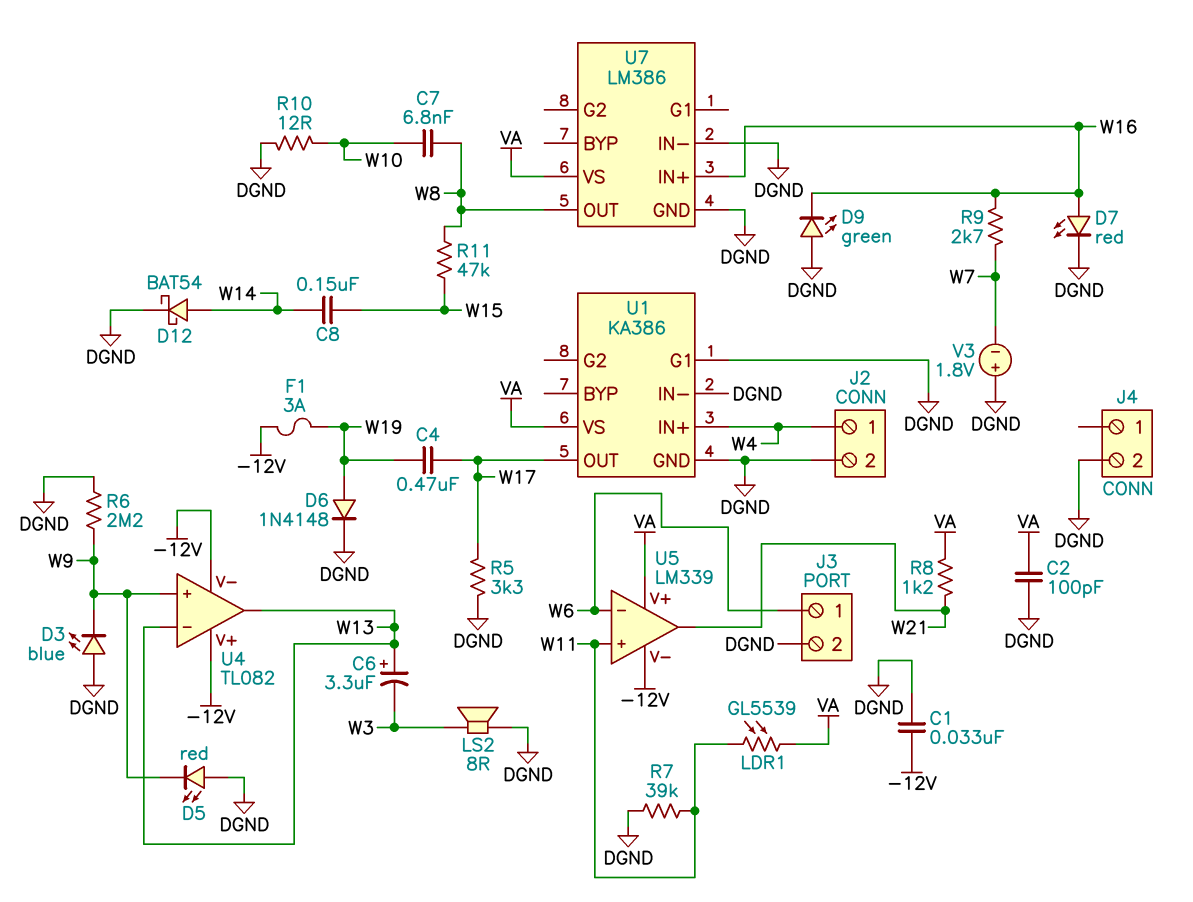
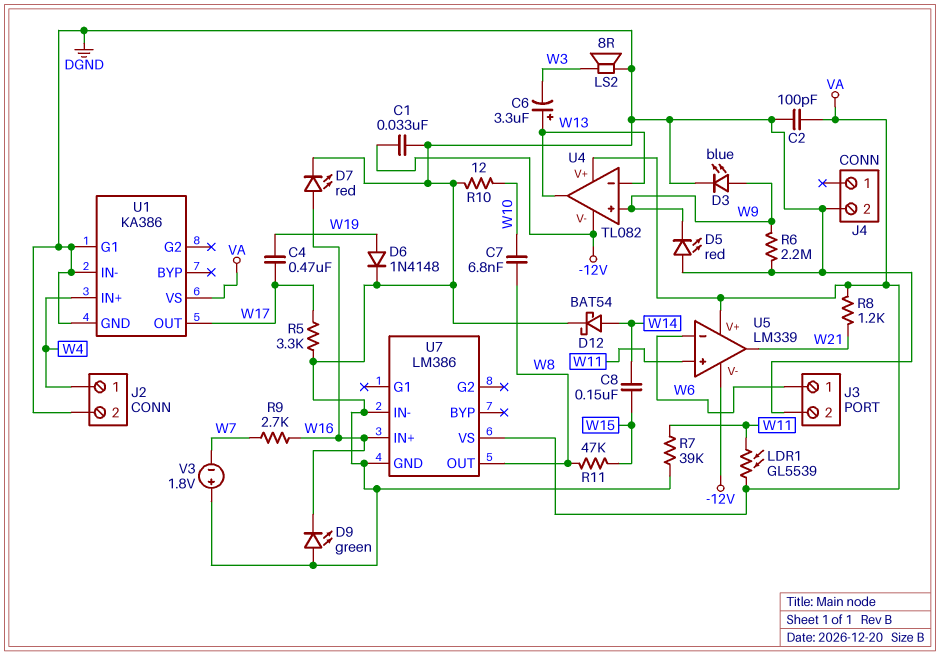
D3: LED blue (A DGND, K W9) -> LED blue (A W9, K DGND)
F1: 3A (-12V, W19) -> none
U4 pin V+: -12V -> VA

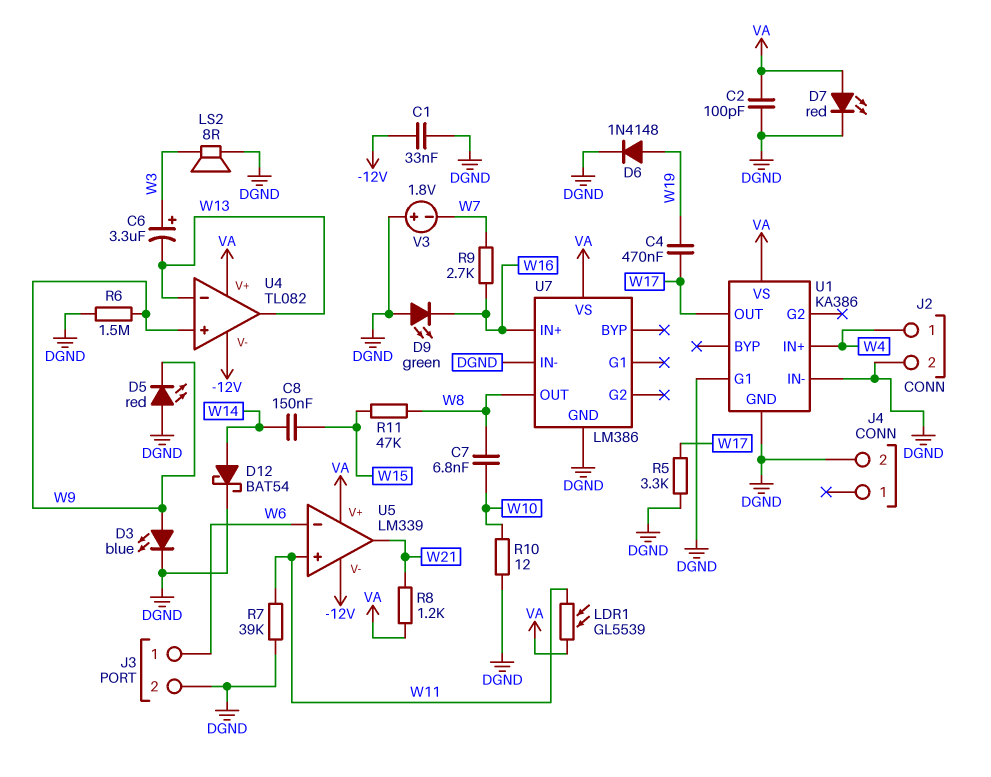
C6: 3.3uF (plus W13, minus W3) -> 3.3uF (plus W3, minus W13)
D7: LED red (A W16, K DGND) -> LED red (A VA, K DGND)
R6: 2.2M (DGND, W9) -> 1.5M (DGND, W9)

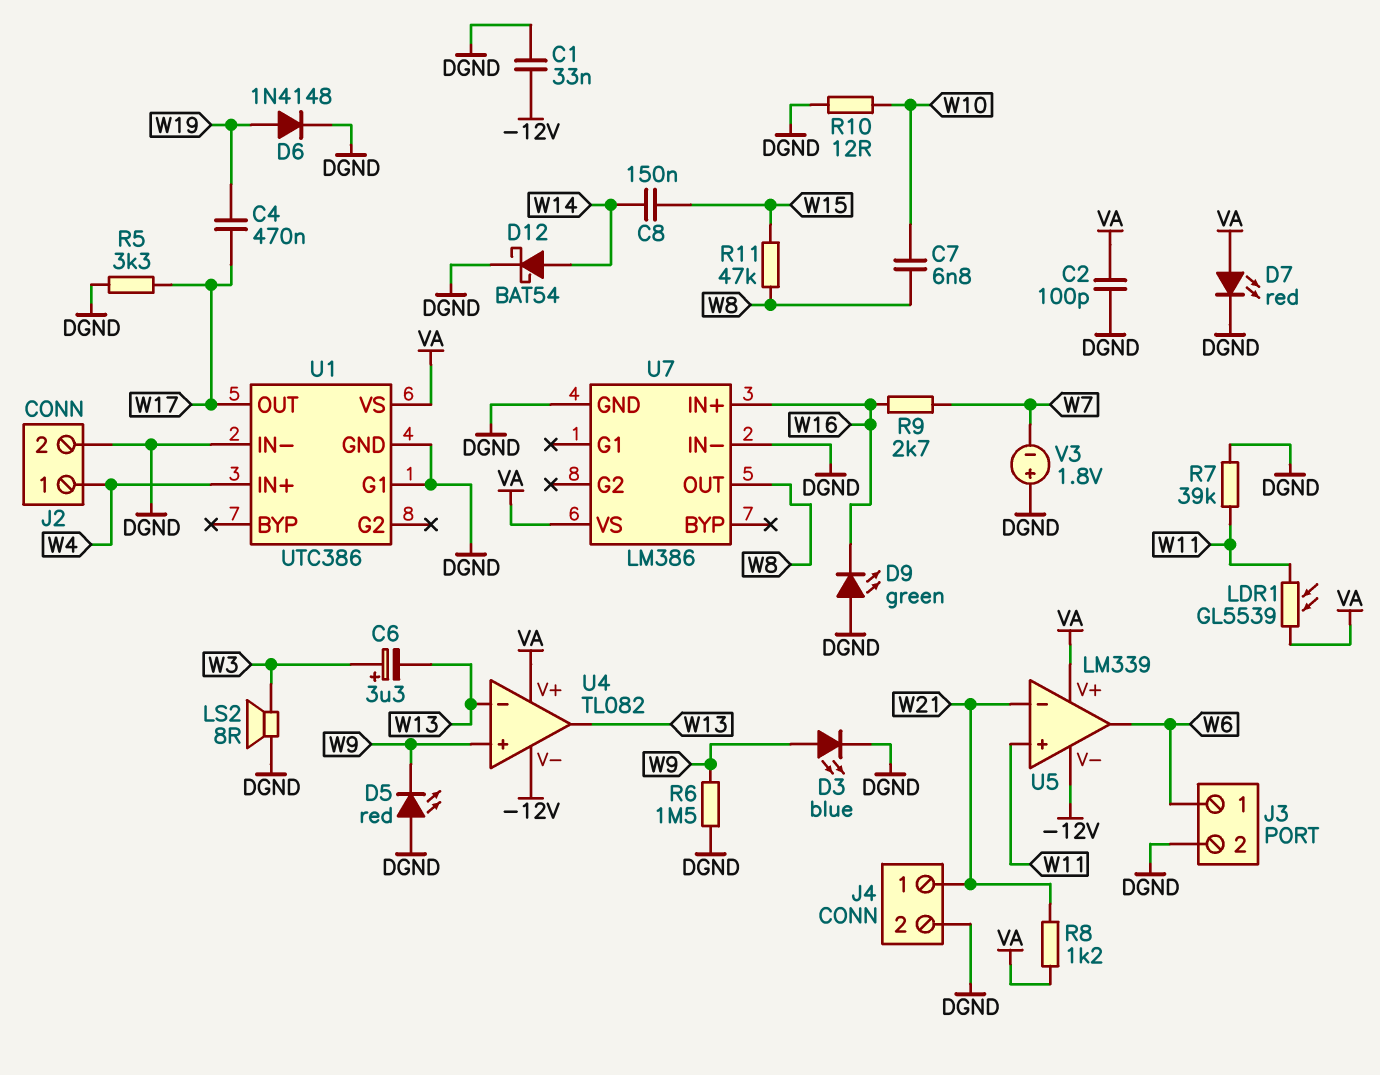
J4 pin 1: none -> W21
U1: KA386 -> UTC386
U5 pin in-: W6 -> W21
U5 pin out: W21 -> W6

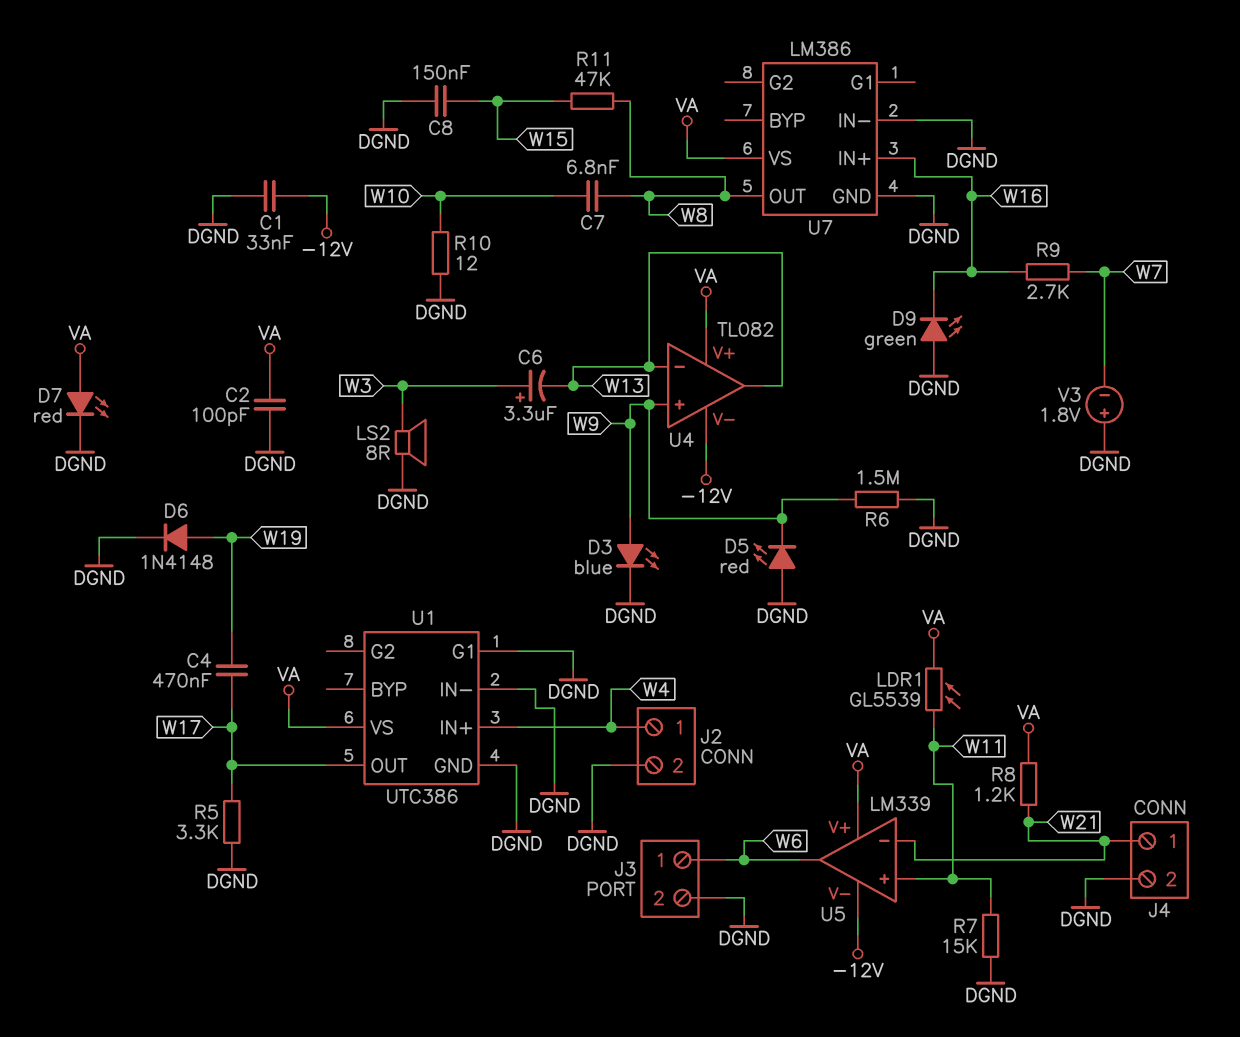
C8: 150nF (W14, W15) -> 150nF (DGND, W15)
D12: schottky BAT54 (A W14, K DGND) -> none
R7: 39k (DGND, W11) -> 15k (DGND, W11)

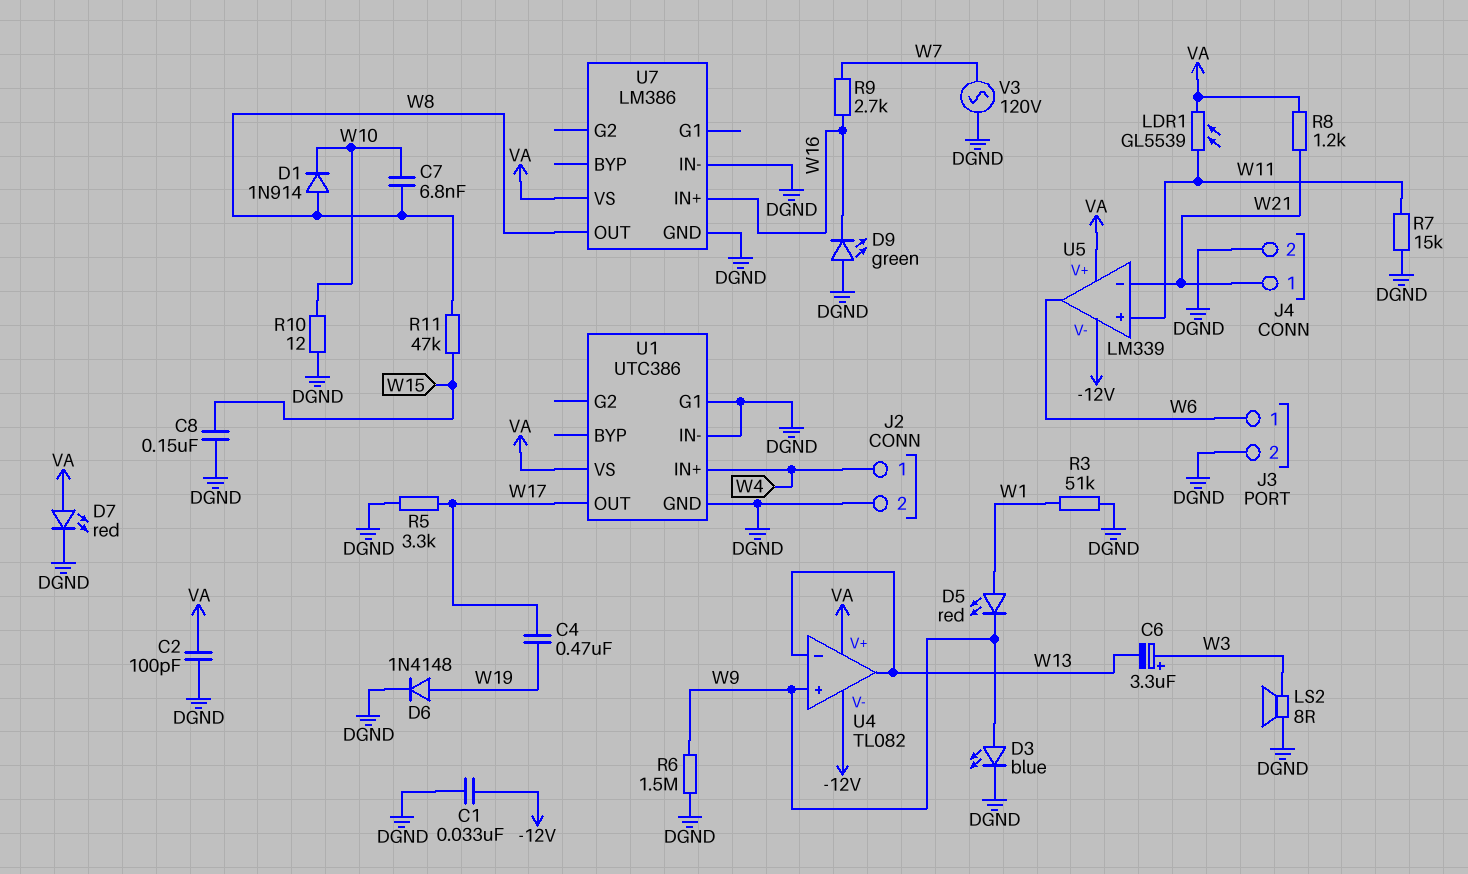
D1: none -> diode 1N914 (A W8, K W10)
D5: LED red (A DGND, K W9) -> LED red (A W1, K W9)
R3: none -> 51k (DGND, W1)
V3: 1.8V (plus DGND, minus W7) -> AC 120V (DGND, W7)

